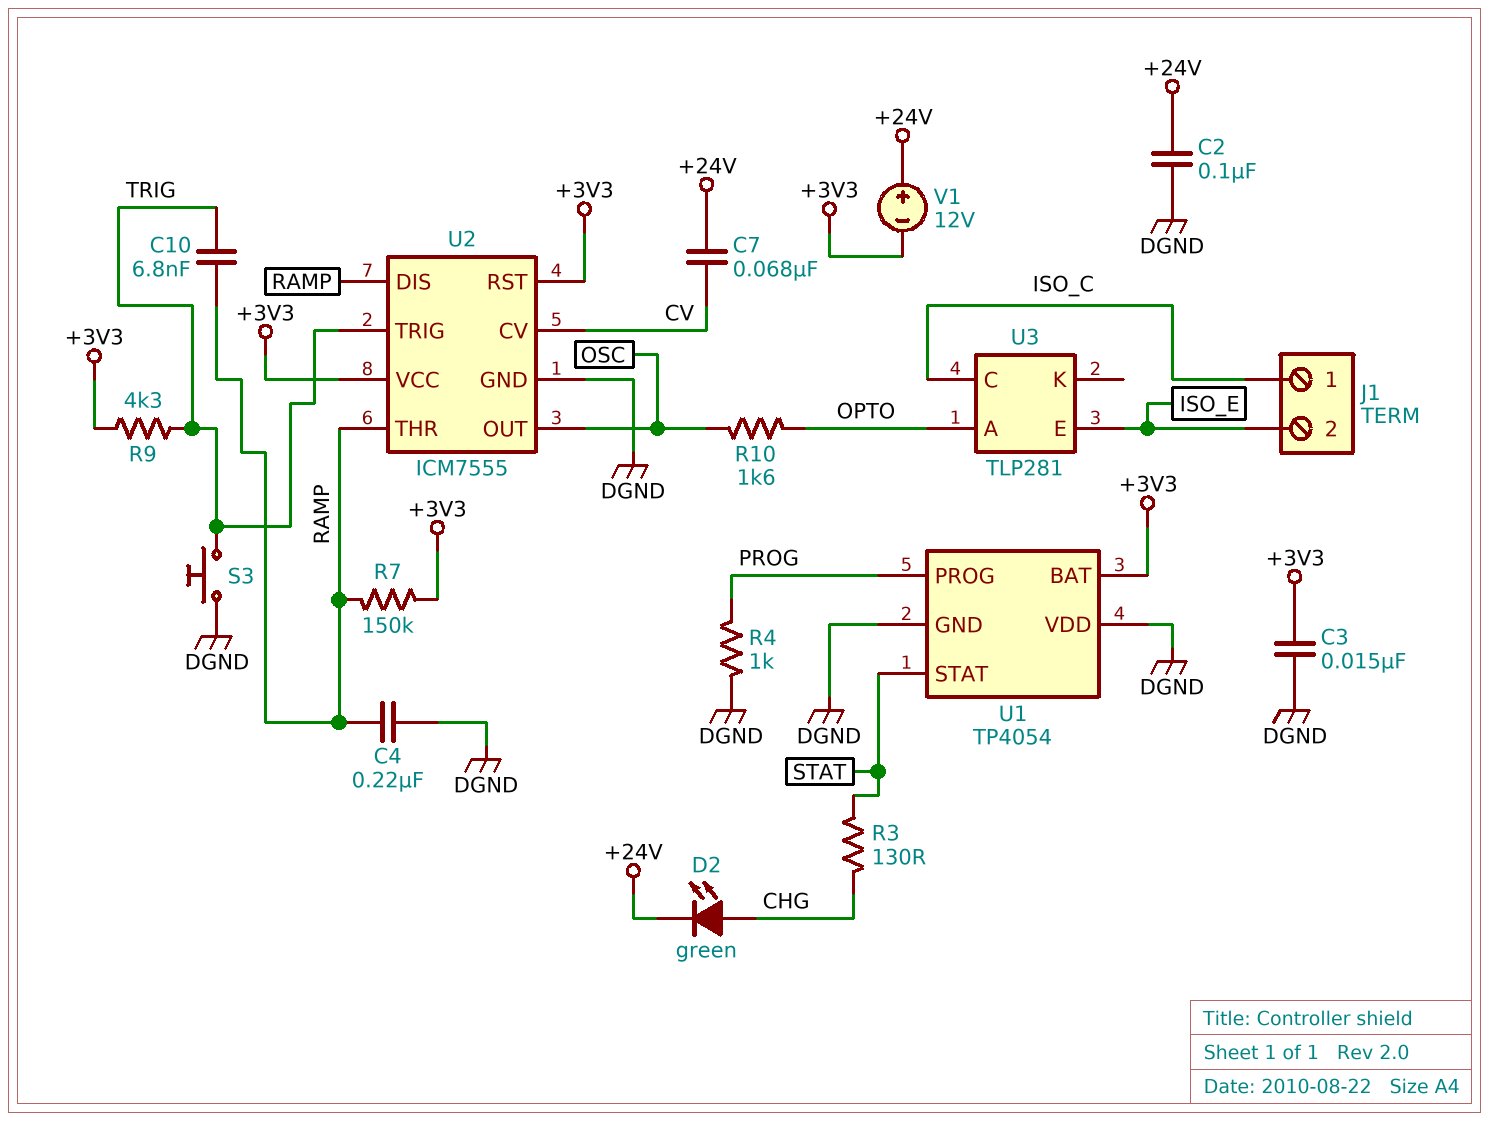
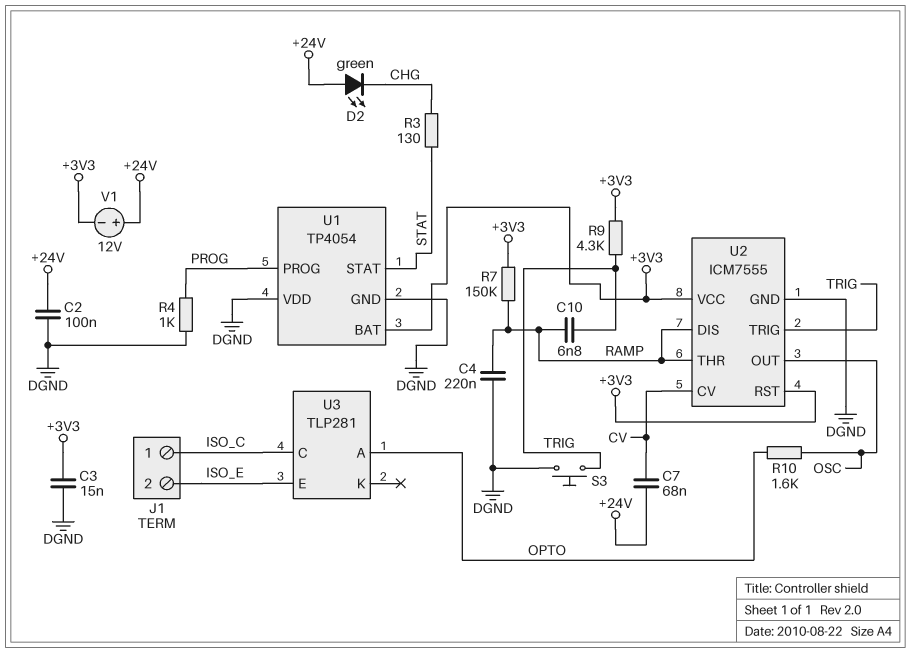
D2: LED green (A CHG, K +24V) -> LED green (A +24V, K CHG)

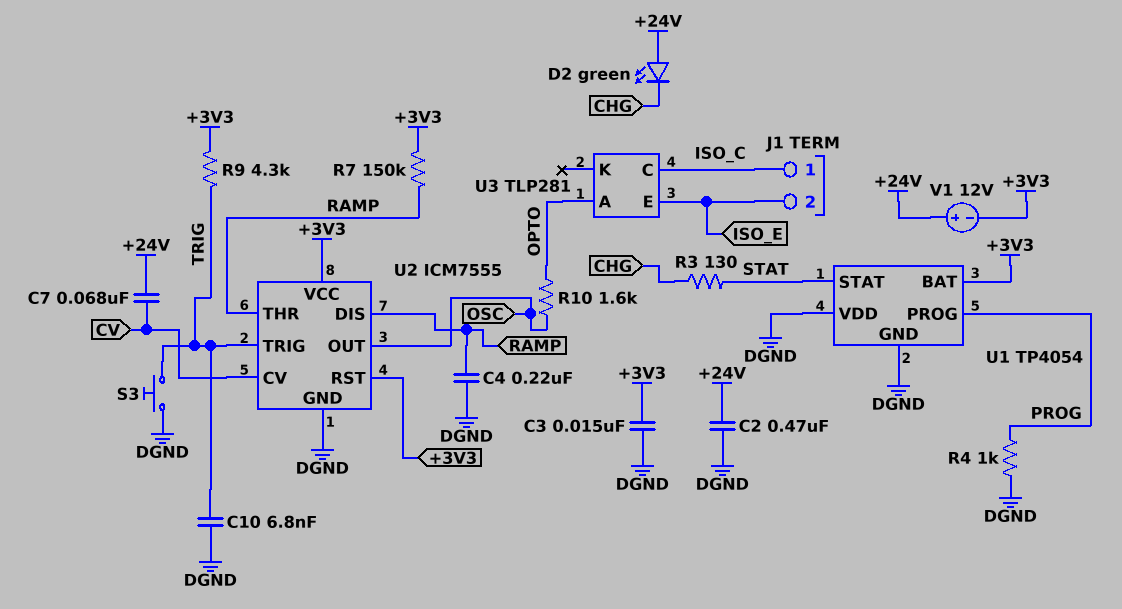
C2: 100nF (+24V, DGND) -> 470nF (+24V, DGND)
C10: 6.8nF (RAMP, TRIG) -> 6.8nF (DGND, TRIG)

